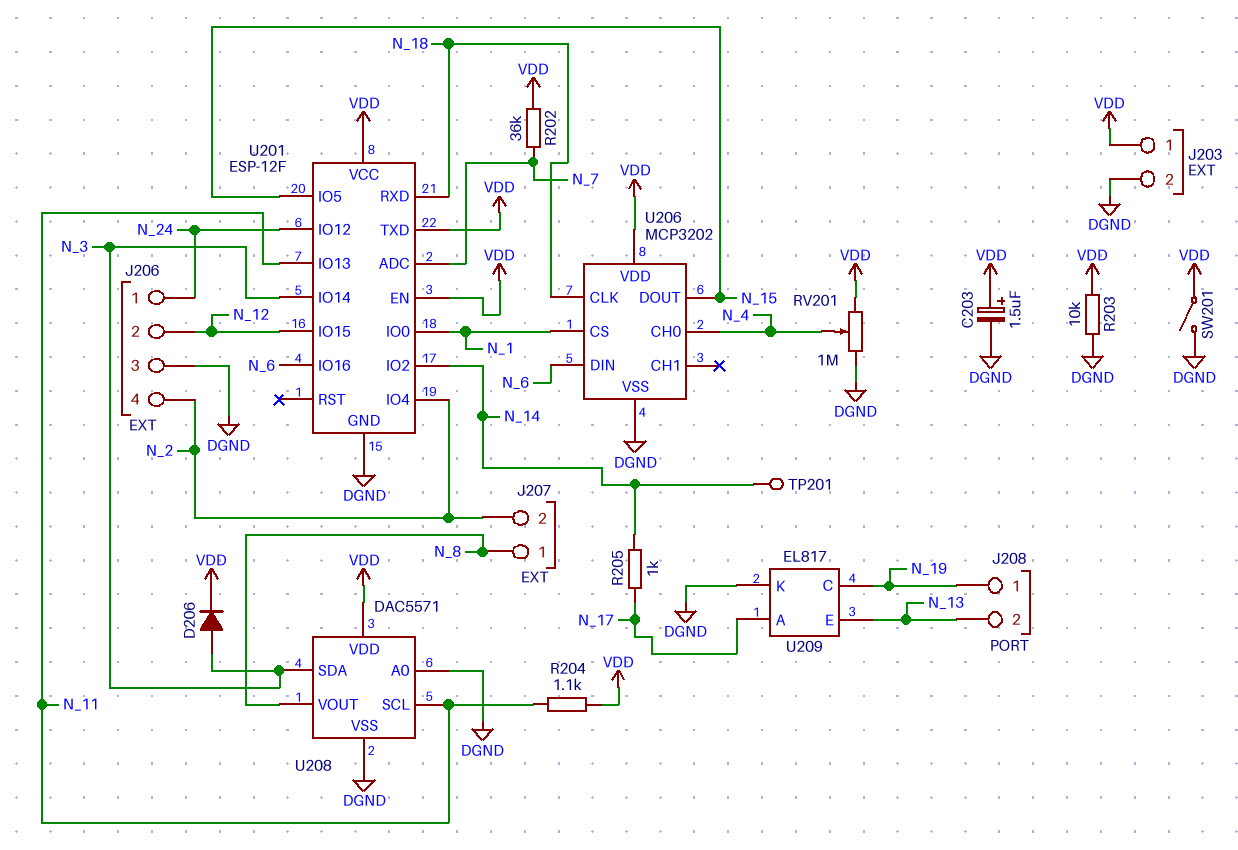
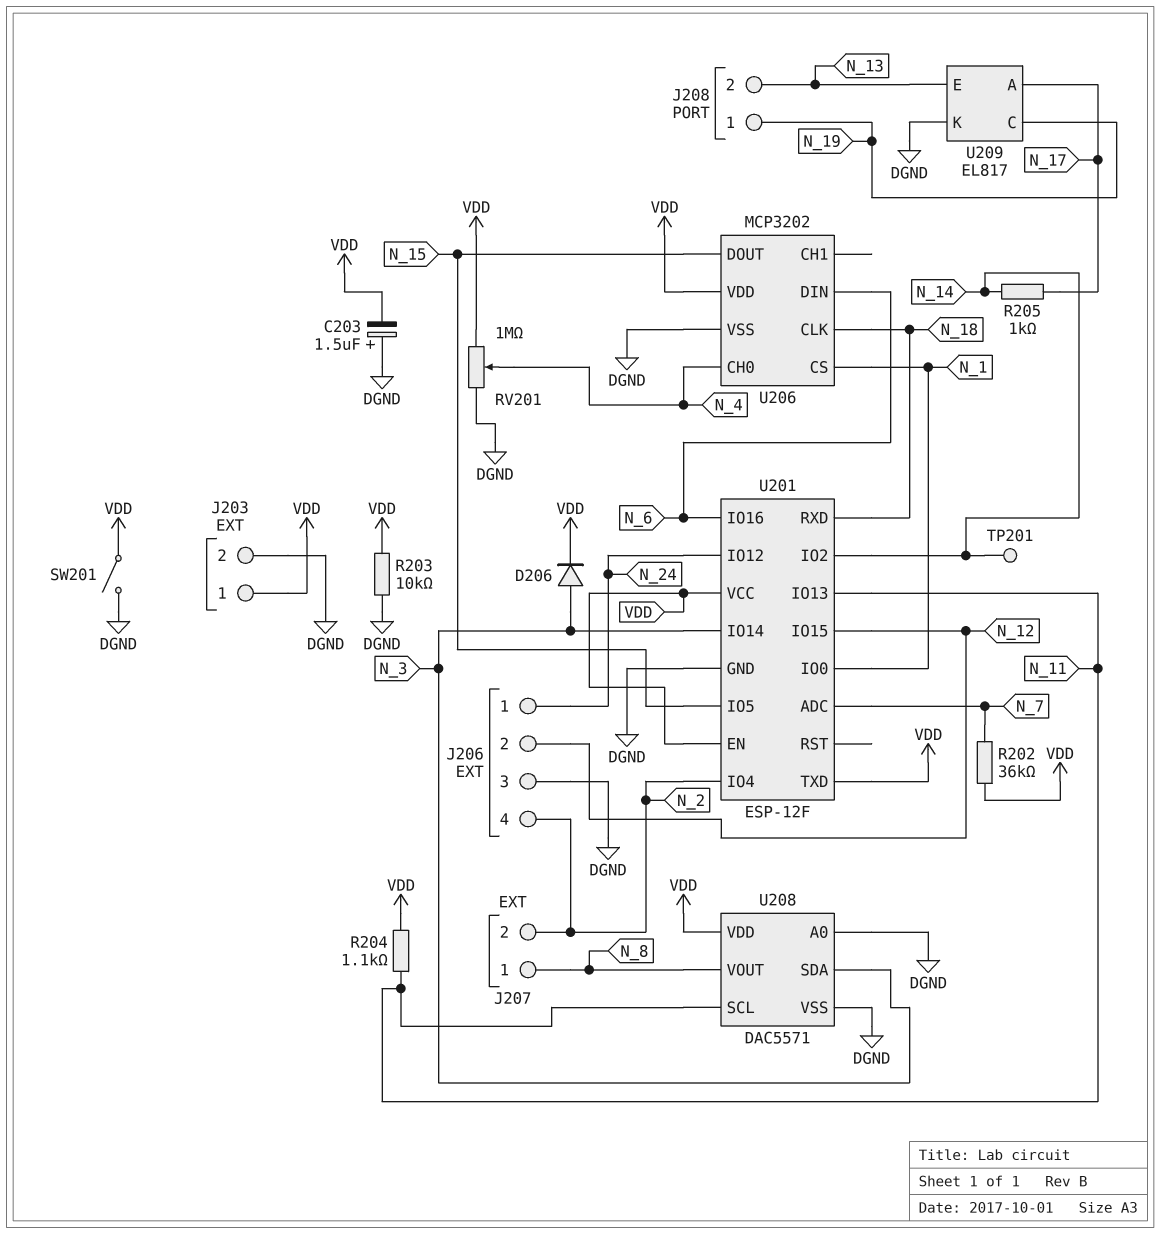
C203: 1.5uF (plus VDD, minus DGND) -> 1.5uF (plus DGND, minus VDD)

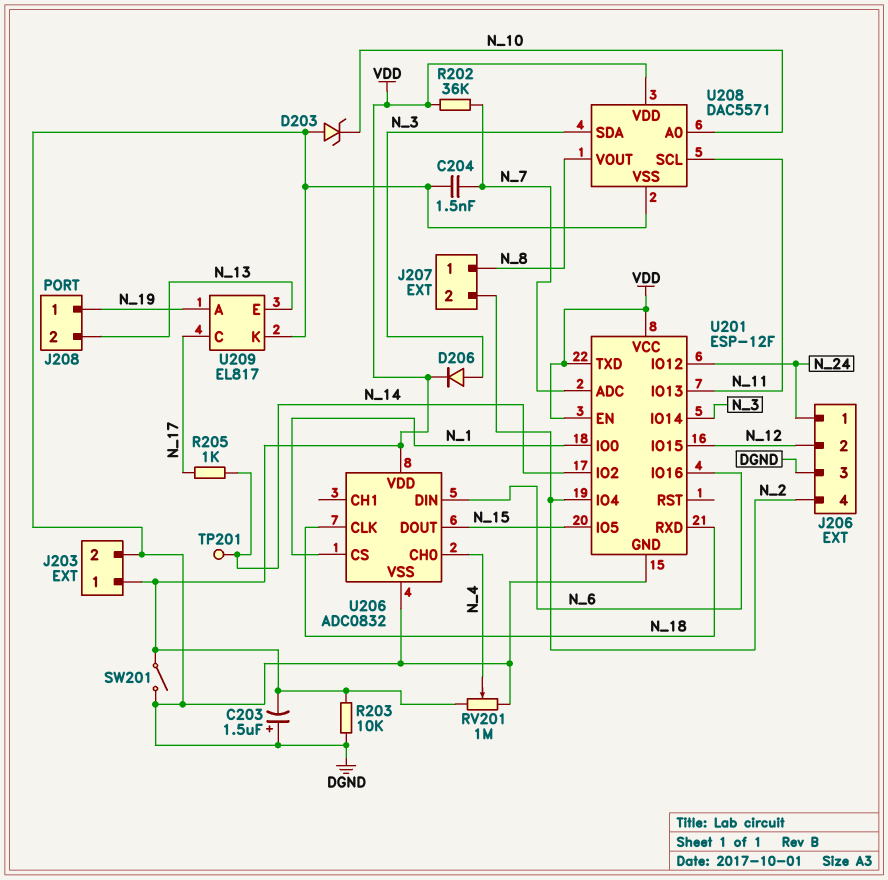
C204: none -> 1.5nF (DGND, N_7)
D203: none -> zener (A DGND, K N_10)
R204: 1.1k (N_11, VDD) -> none
U206: MCP3202 -> ADC0832
U208 pin A0: DGND -> N_10
U209 pin A: N_17 -> N_19
U209 pin C: N_19 -> N_17

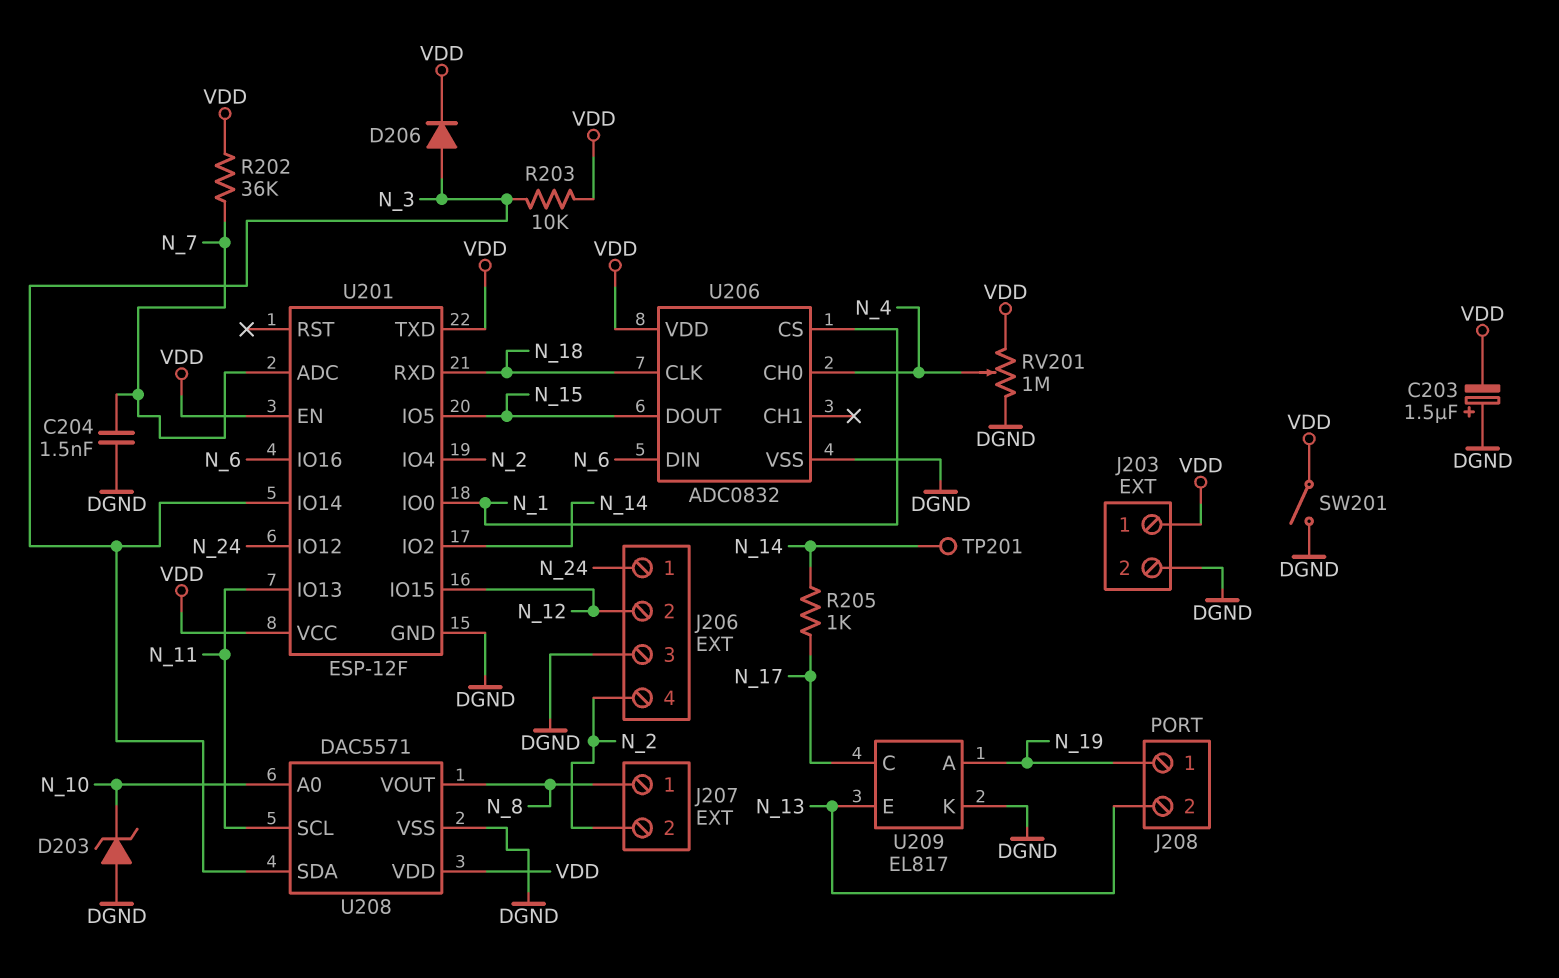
R203: 10k (DGND, VDD) -> 10k (N_3, VDD)

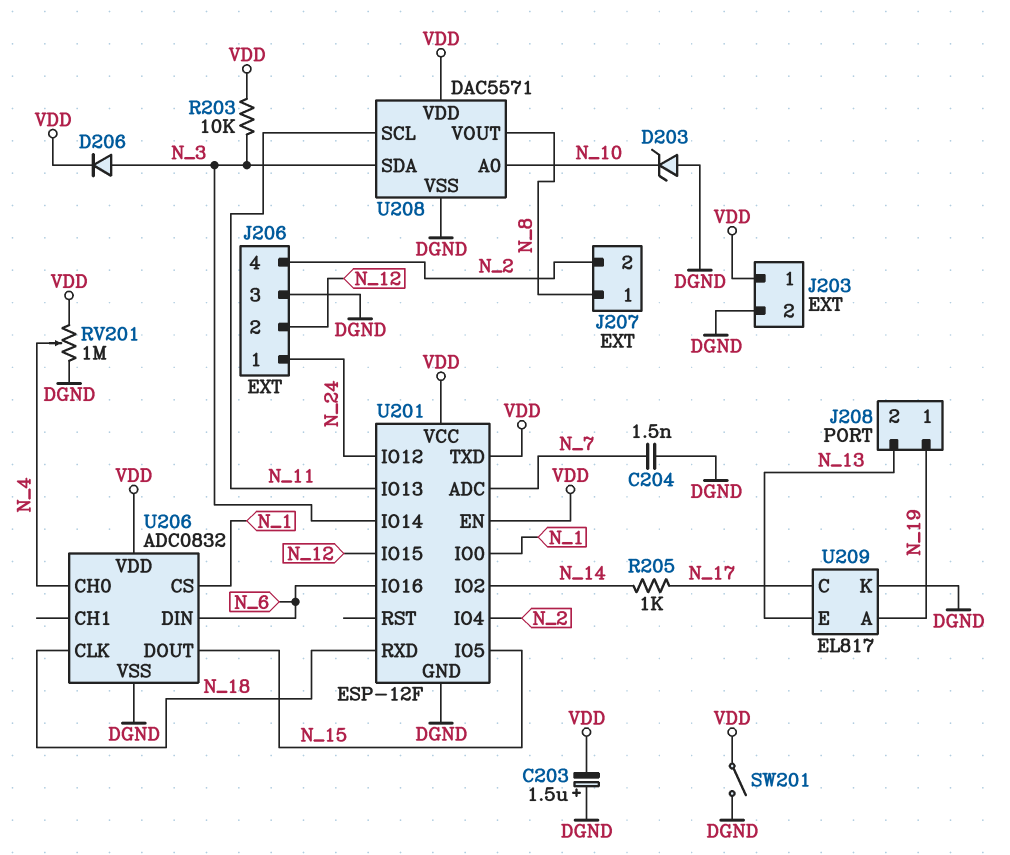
R202: 36k (N_7, VDD) -> none
TP201: test point (N_14) -> none

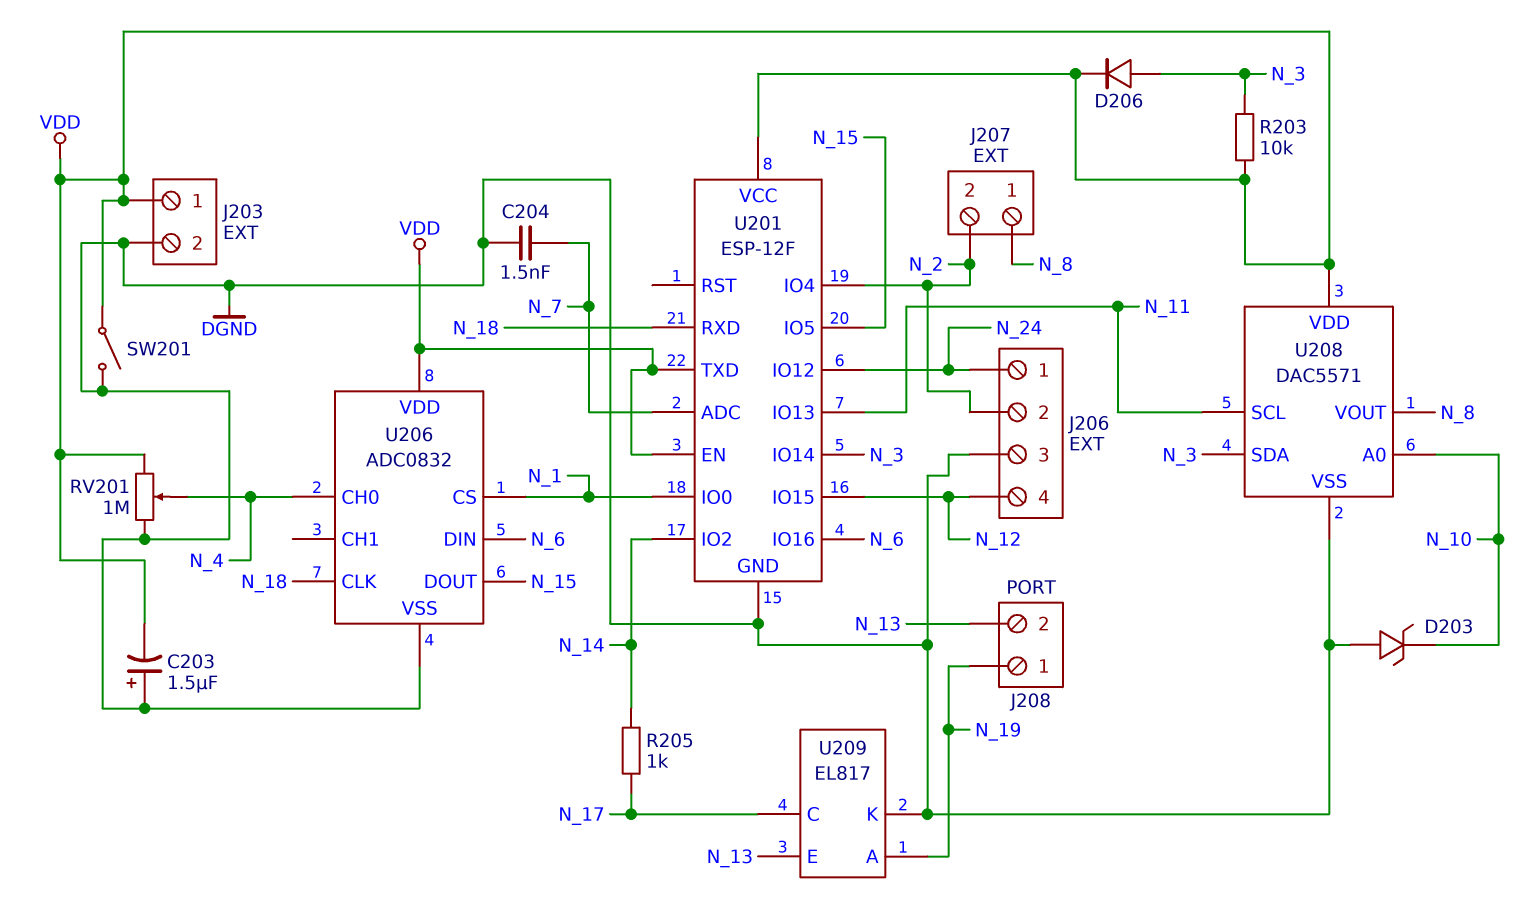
J206 pin 2: N_12 -> N_2
J206 pin 4: N_2 -> N_12

